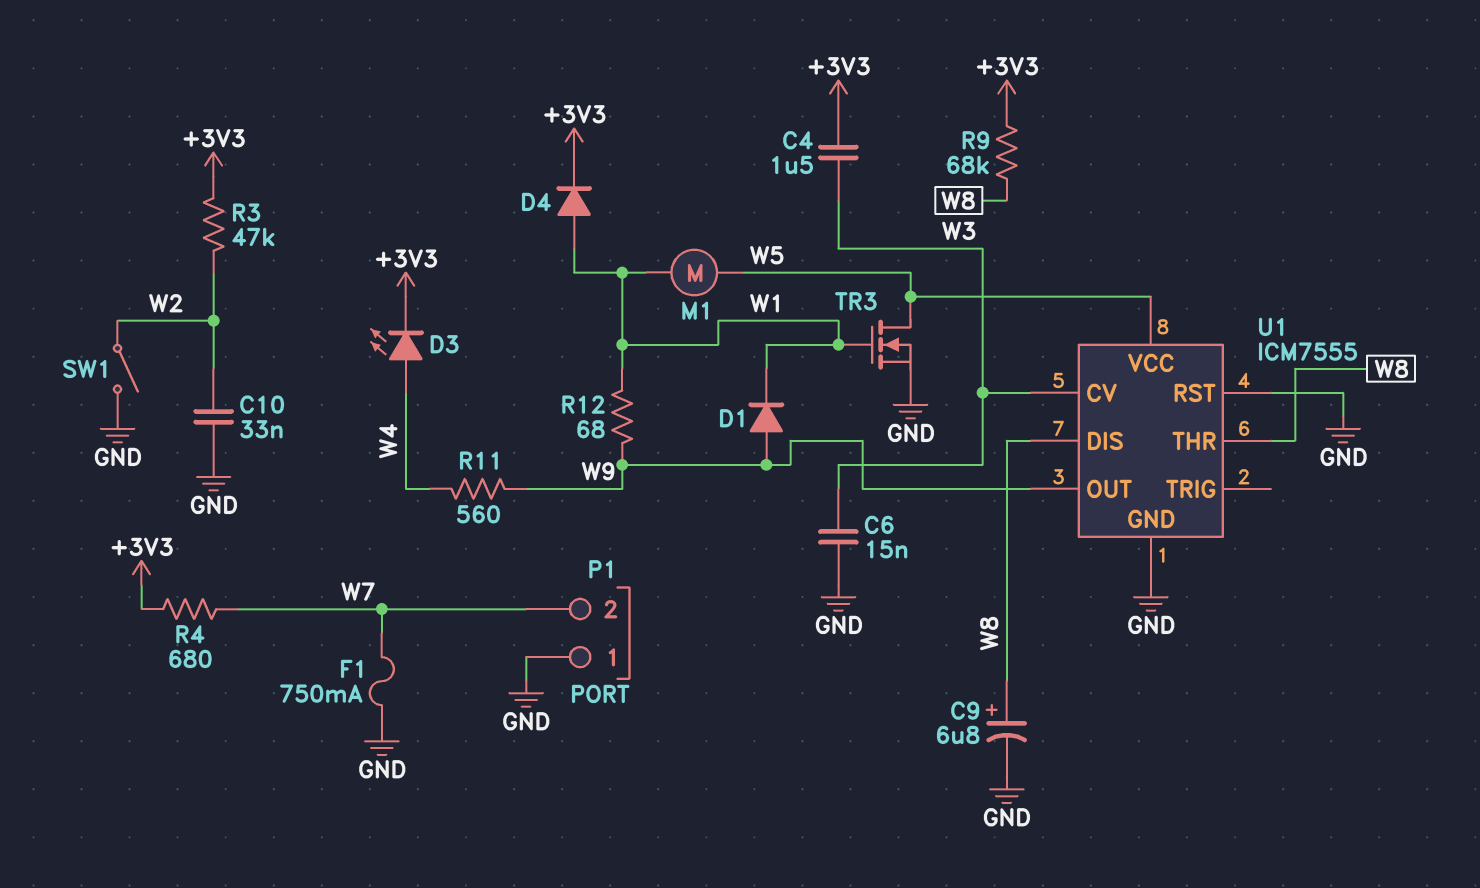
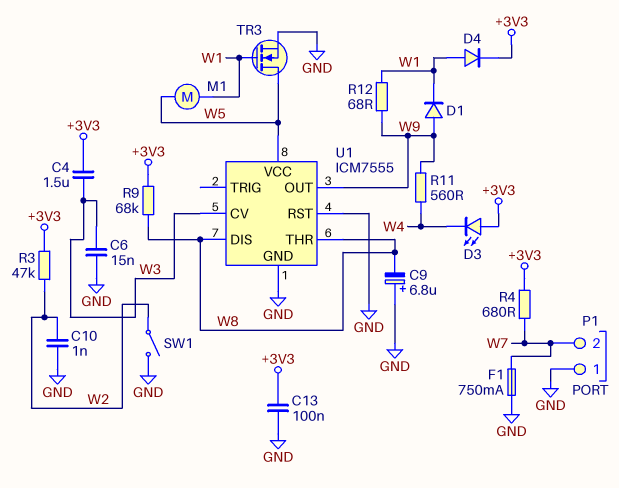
C9: 6.8uF (plus W8, minus GND) -> 6.8uF (plus GND, minus W8)
C10: 33nF (GND, W2) -> 1nF (GND, W2)
C13: none -> 100nF (+3V3, GND)
D3: LED (A W4, K +3V3) -> LED (A +3V3, K W4)

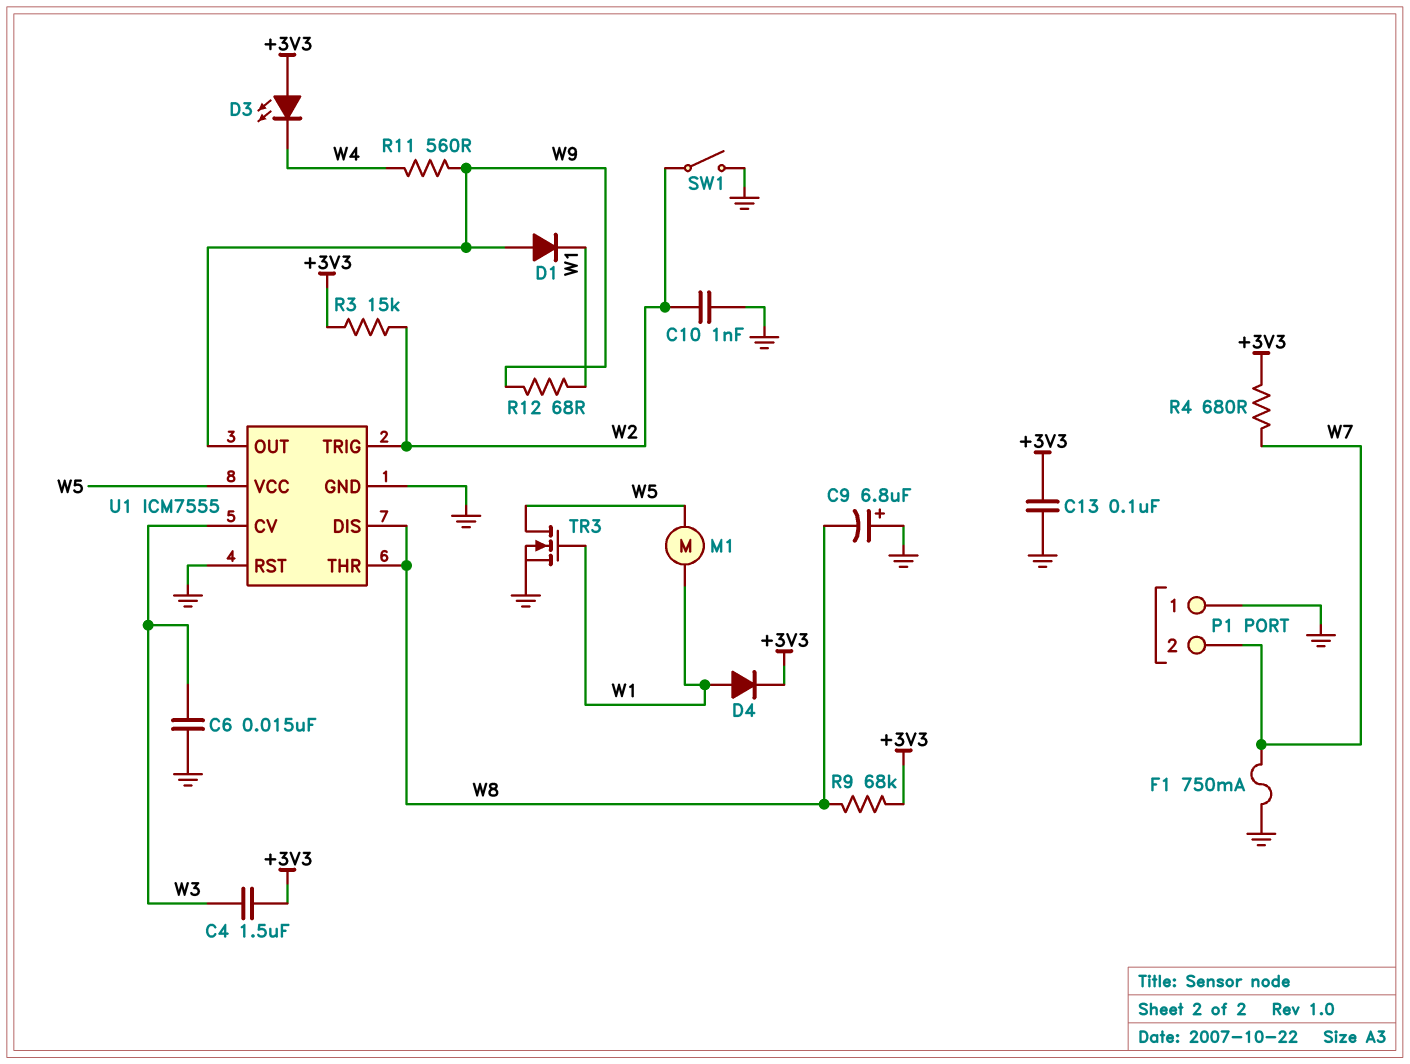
R3: 47k (+3V3, W2) -> 15k (+3V3, W2)
U1 pin TRIG: none -> W2

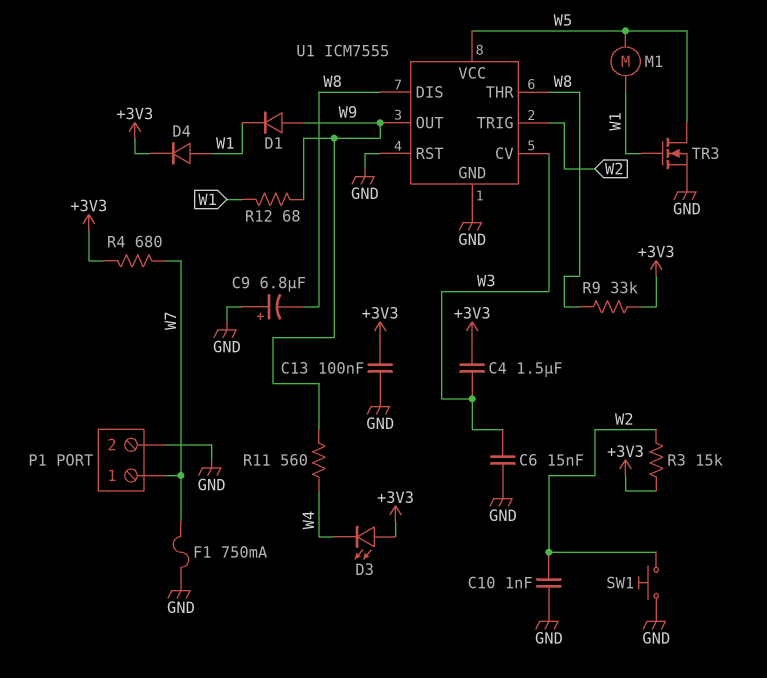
P1 pin 1: GND -> W7
P1 pin 2: W7 -> GND
R9: 68k (+3V3, W8) -> 33k (+3V3, W8)
SW1: switch (GND, W2) -> button (GND, W2)

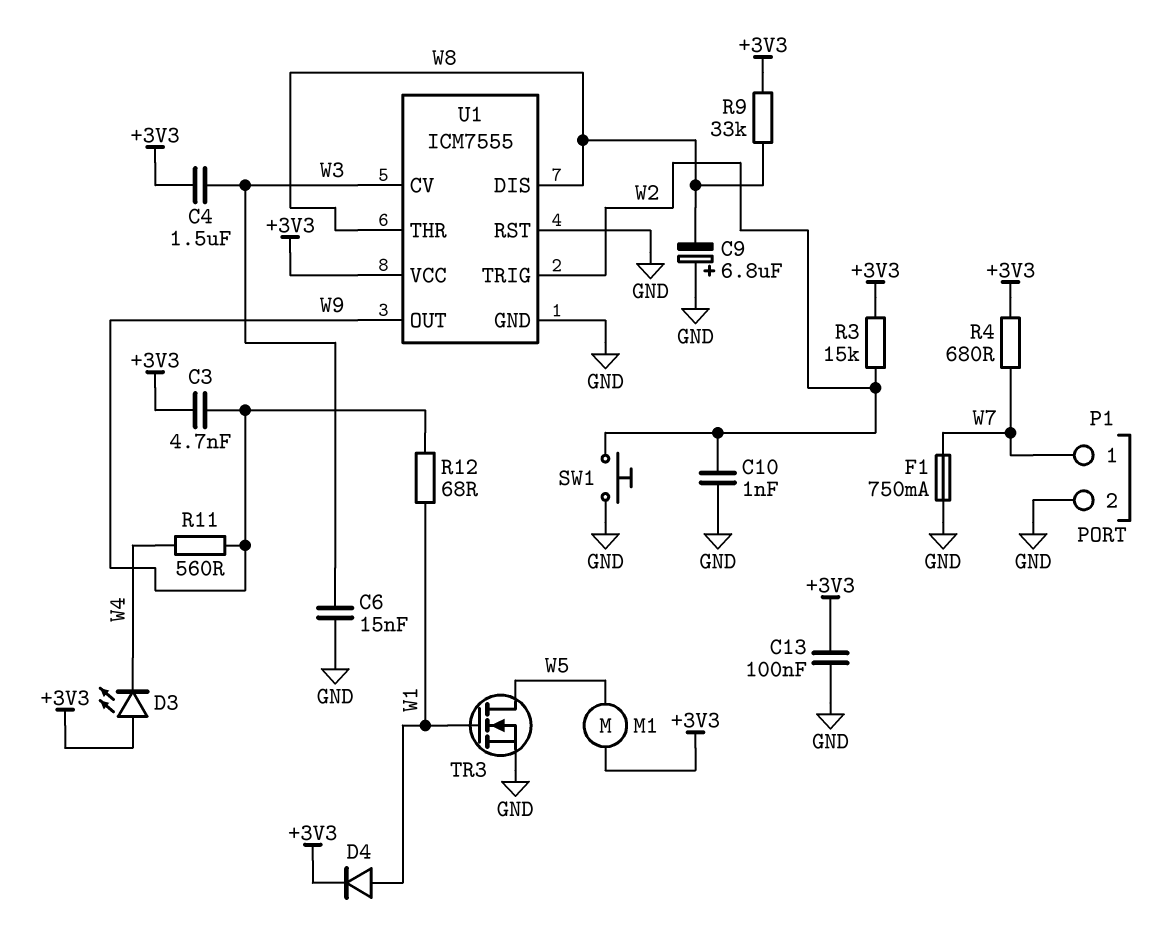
C3: none -> 4.7nF (+3V3, W9)
D1: diode (A W9, K W1) -> none
M1: motor (W1, W5) -> motor (+3V3, W5)
U1 pin VCC: W5 -> +3V3

